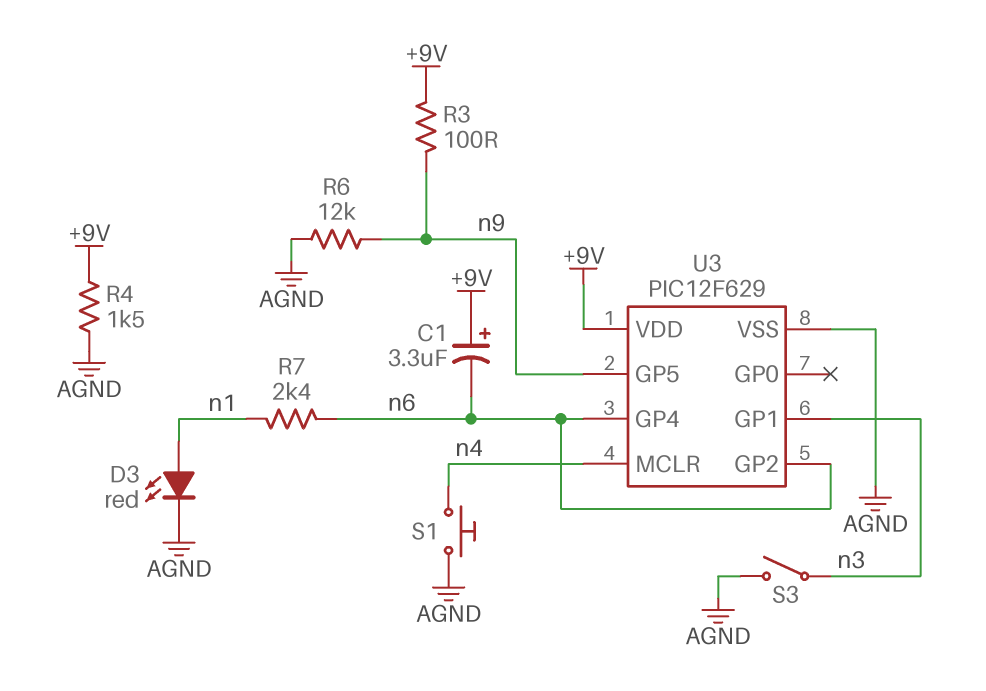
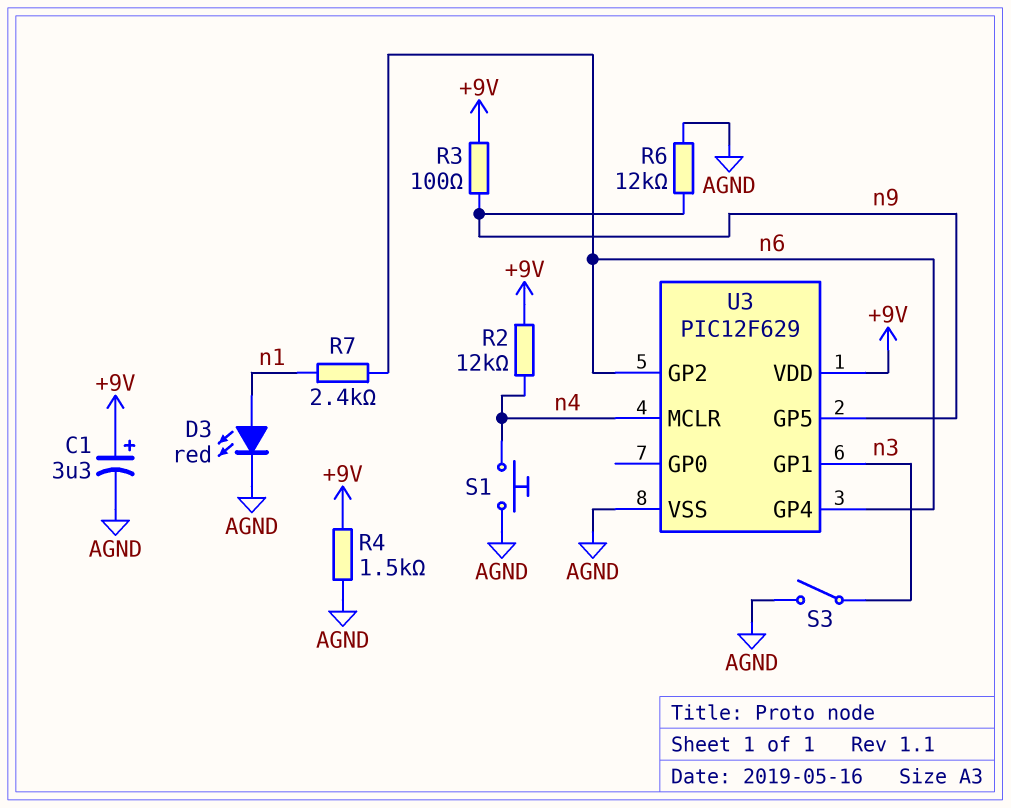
C1: 3.3uF (plus +9V, minus n6) -> 3.3uF (plus +9V, minus AGND)
R2: none -> 12k (+9V, n4)

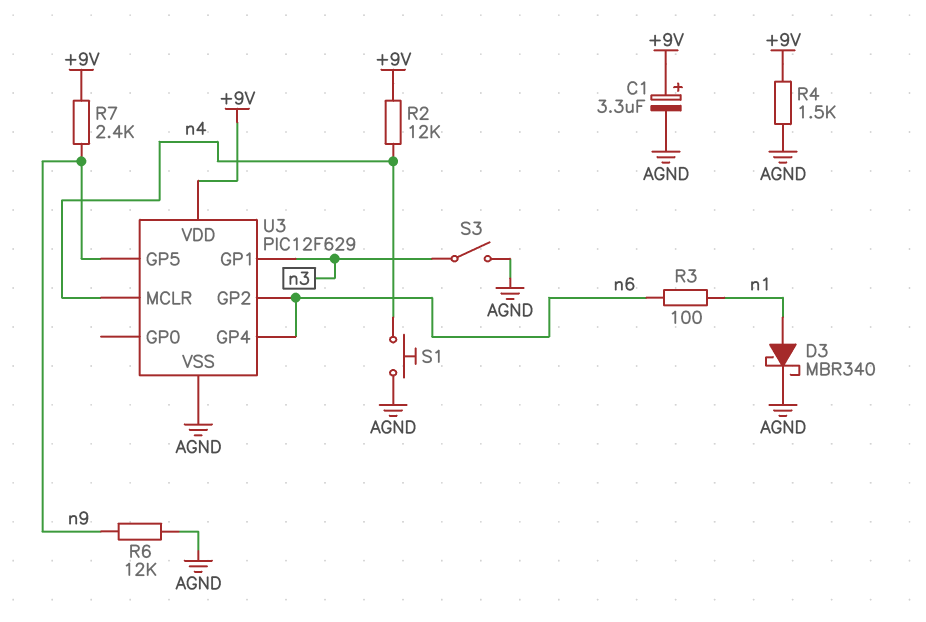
D3: LED red (A n1, K AGND) -> schottky MBR340 (A n1, K AGND)
R3: 100 (+9V, n9) -> 100 (n1, n6)
R7: 2.4k (n1, n6) -> 2.4k (+9V, n9)

